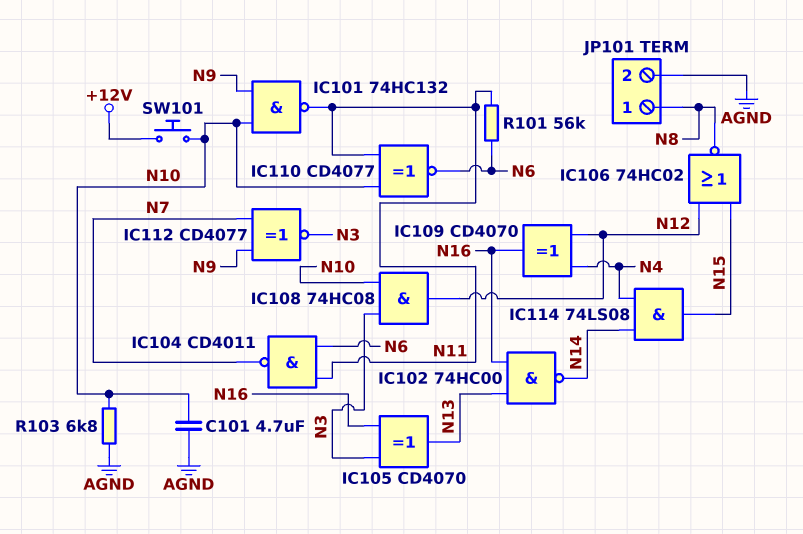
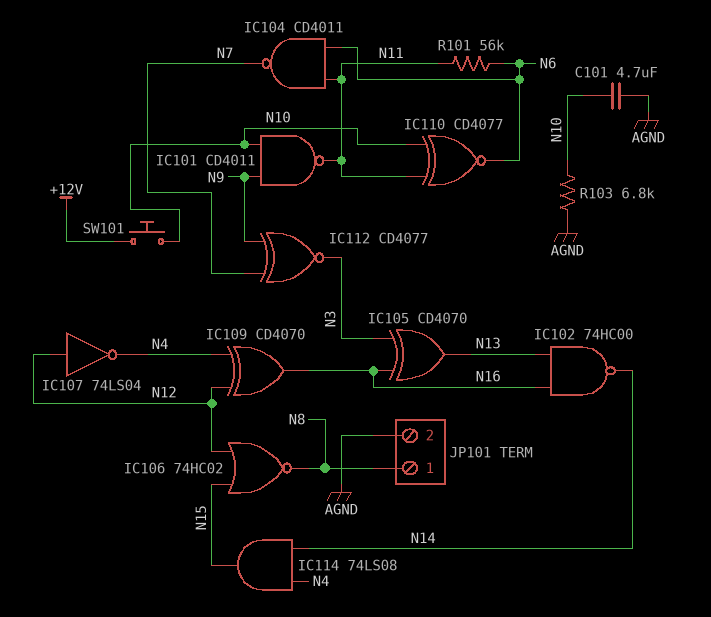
IC101: NAND 74HC132 (in N9, in N10, out N11) -> NAND CD4011 (in N9, in N10, out N11)
IC107: none -> NOT 74LS04 (in N12, out N4)
IC108: AND 74HC08 (in N3, in N10, out N12) -> none

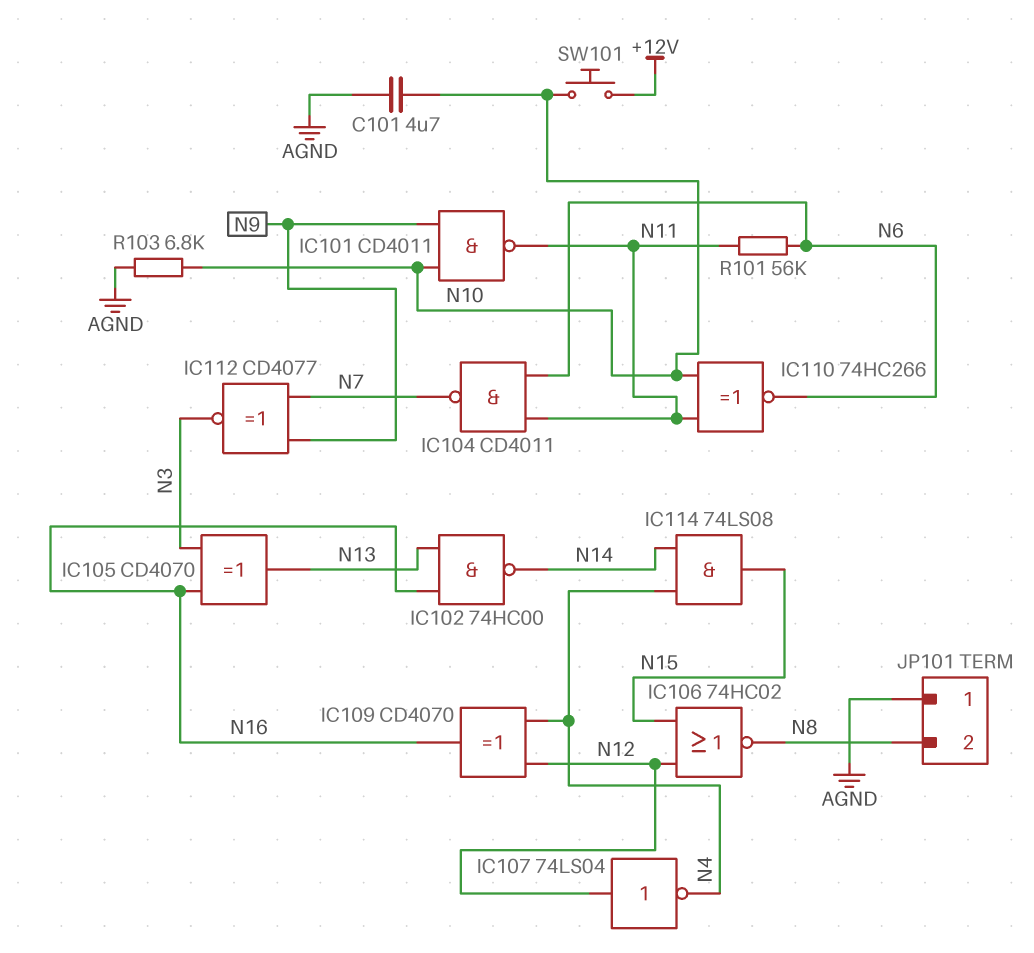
IC110: XNOR CD4077 (in N10, in N11, out N6) -> XNOR 74HC266 (in N10, in N11, out N6)
JP101 pin 1: N8 -> AGND
JP101 pin 2: AGND -> N8

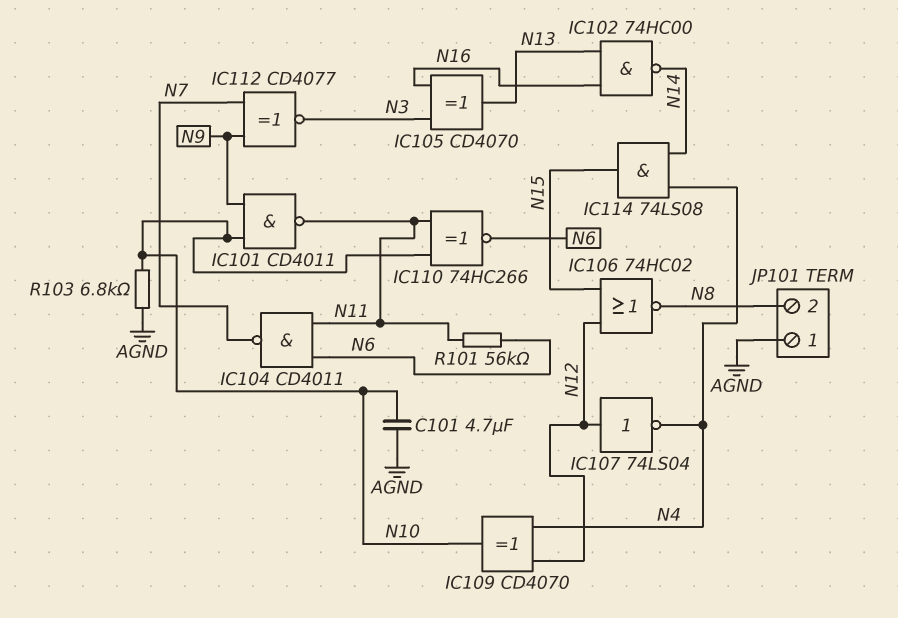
IC109: XOR CD4070 (in N4, in N12, out N16) -> XOR CD4070 (in N4, in N12, out N10)
SW101: button (+12V, N10) -> none

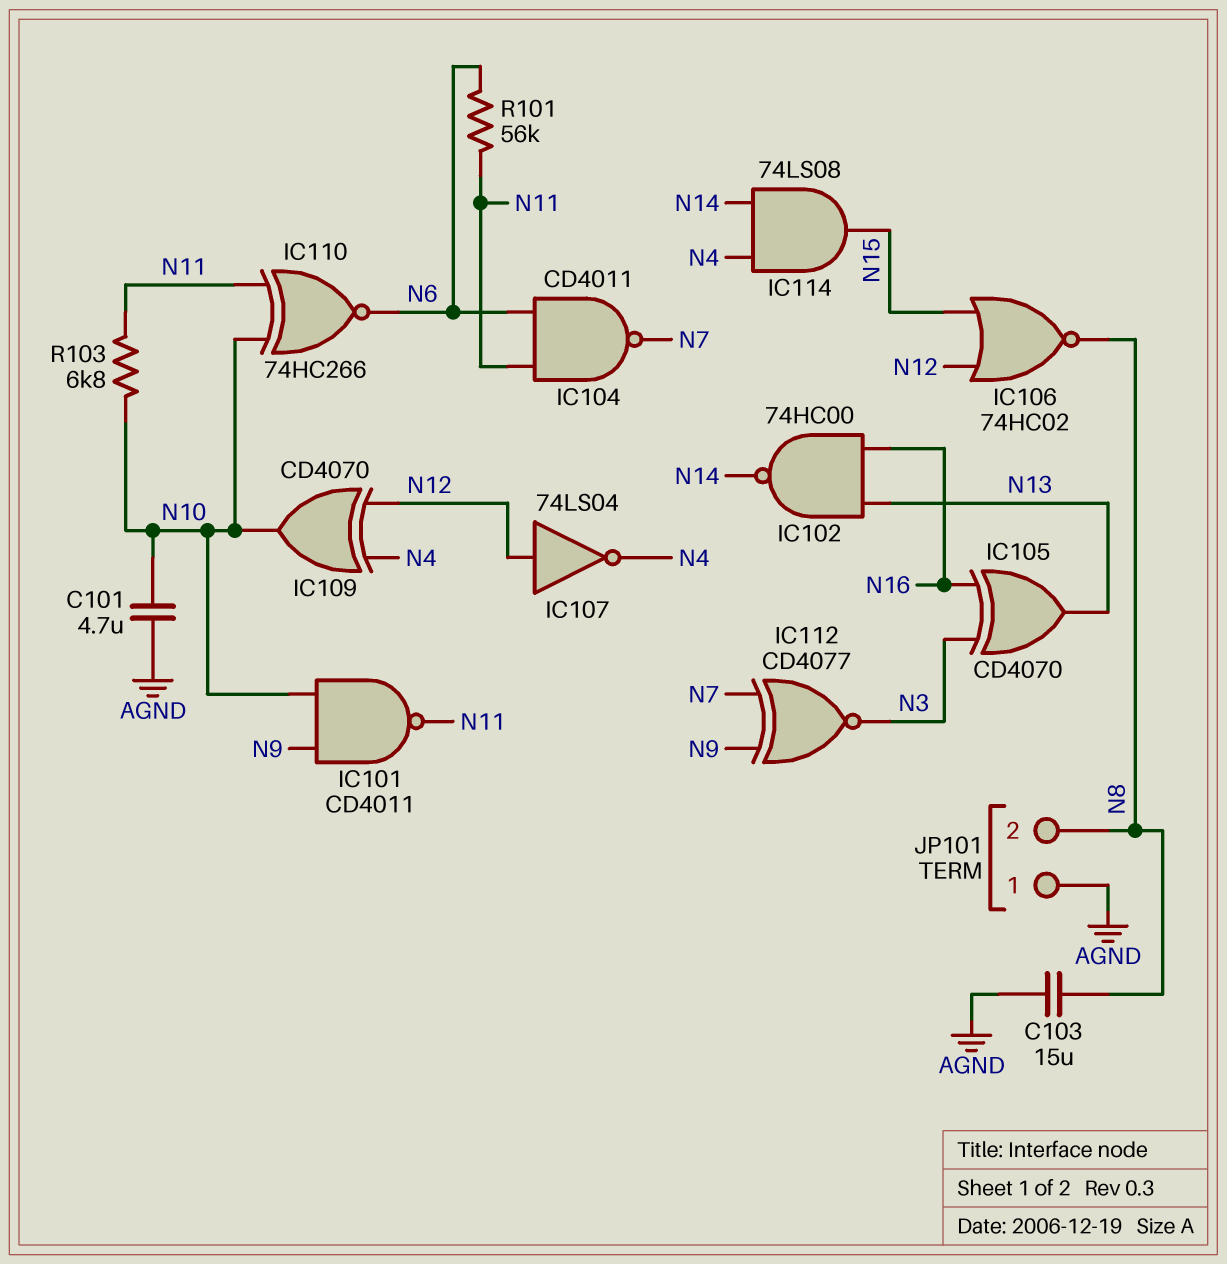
C103: none -> 15uF (AGND, N8)
R103: 6.8k (AGND, N10) -> 6.8k (N10, N11)

